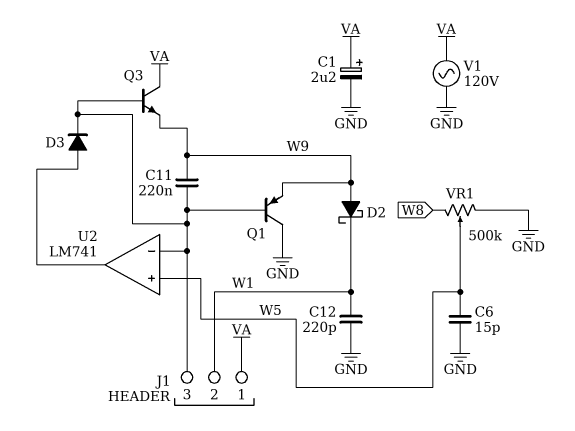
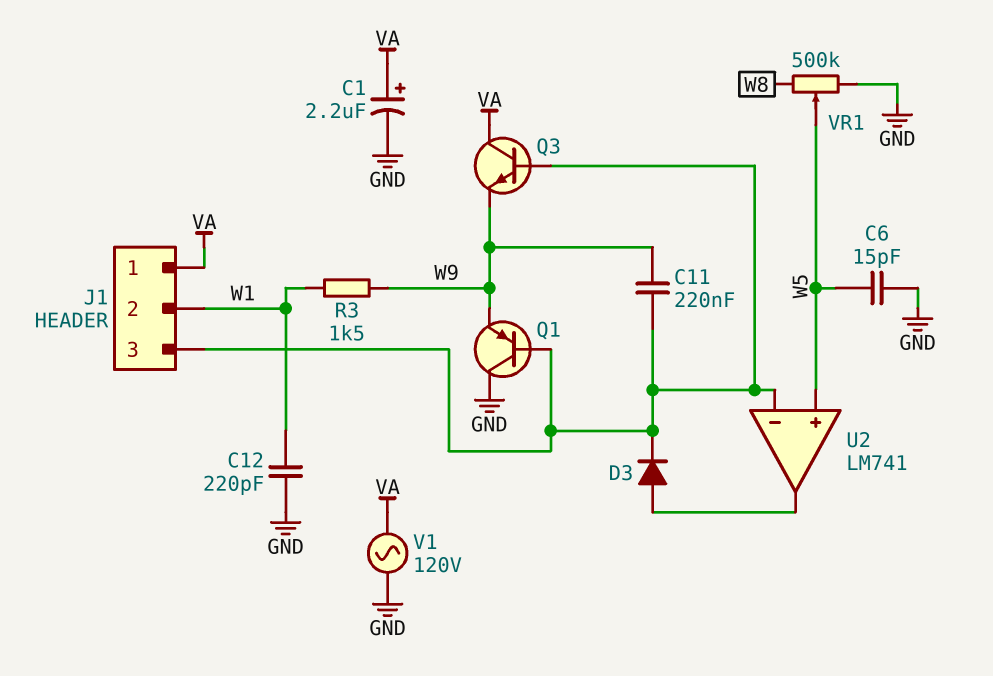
D2: schottky (A W9, K W1) -> none
R3: none -> 1.5k (W1, W9)

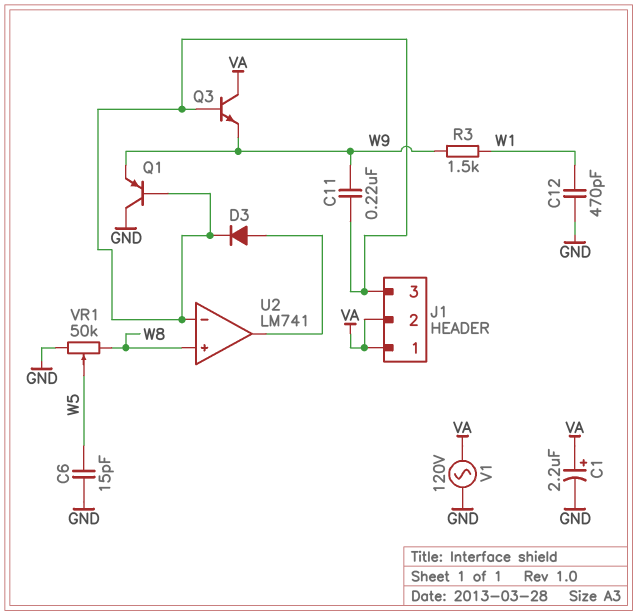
C12: 220pF (GND, W1) -> 470pF (GND, W1)
J1 pin 2: W1 -> VA
U2 pin in+: W5 -> W8
VR1: 500k (GND, W8, wiper W5) -> 50k (GND, W8, wiper W5)

